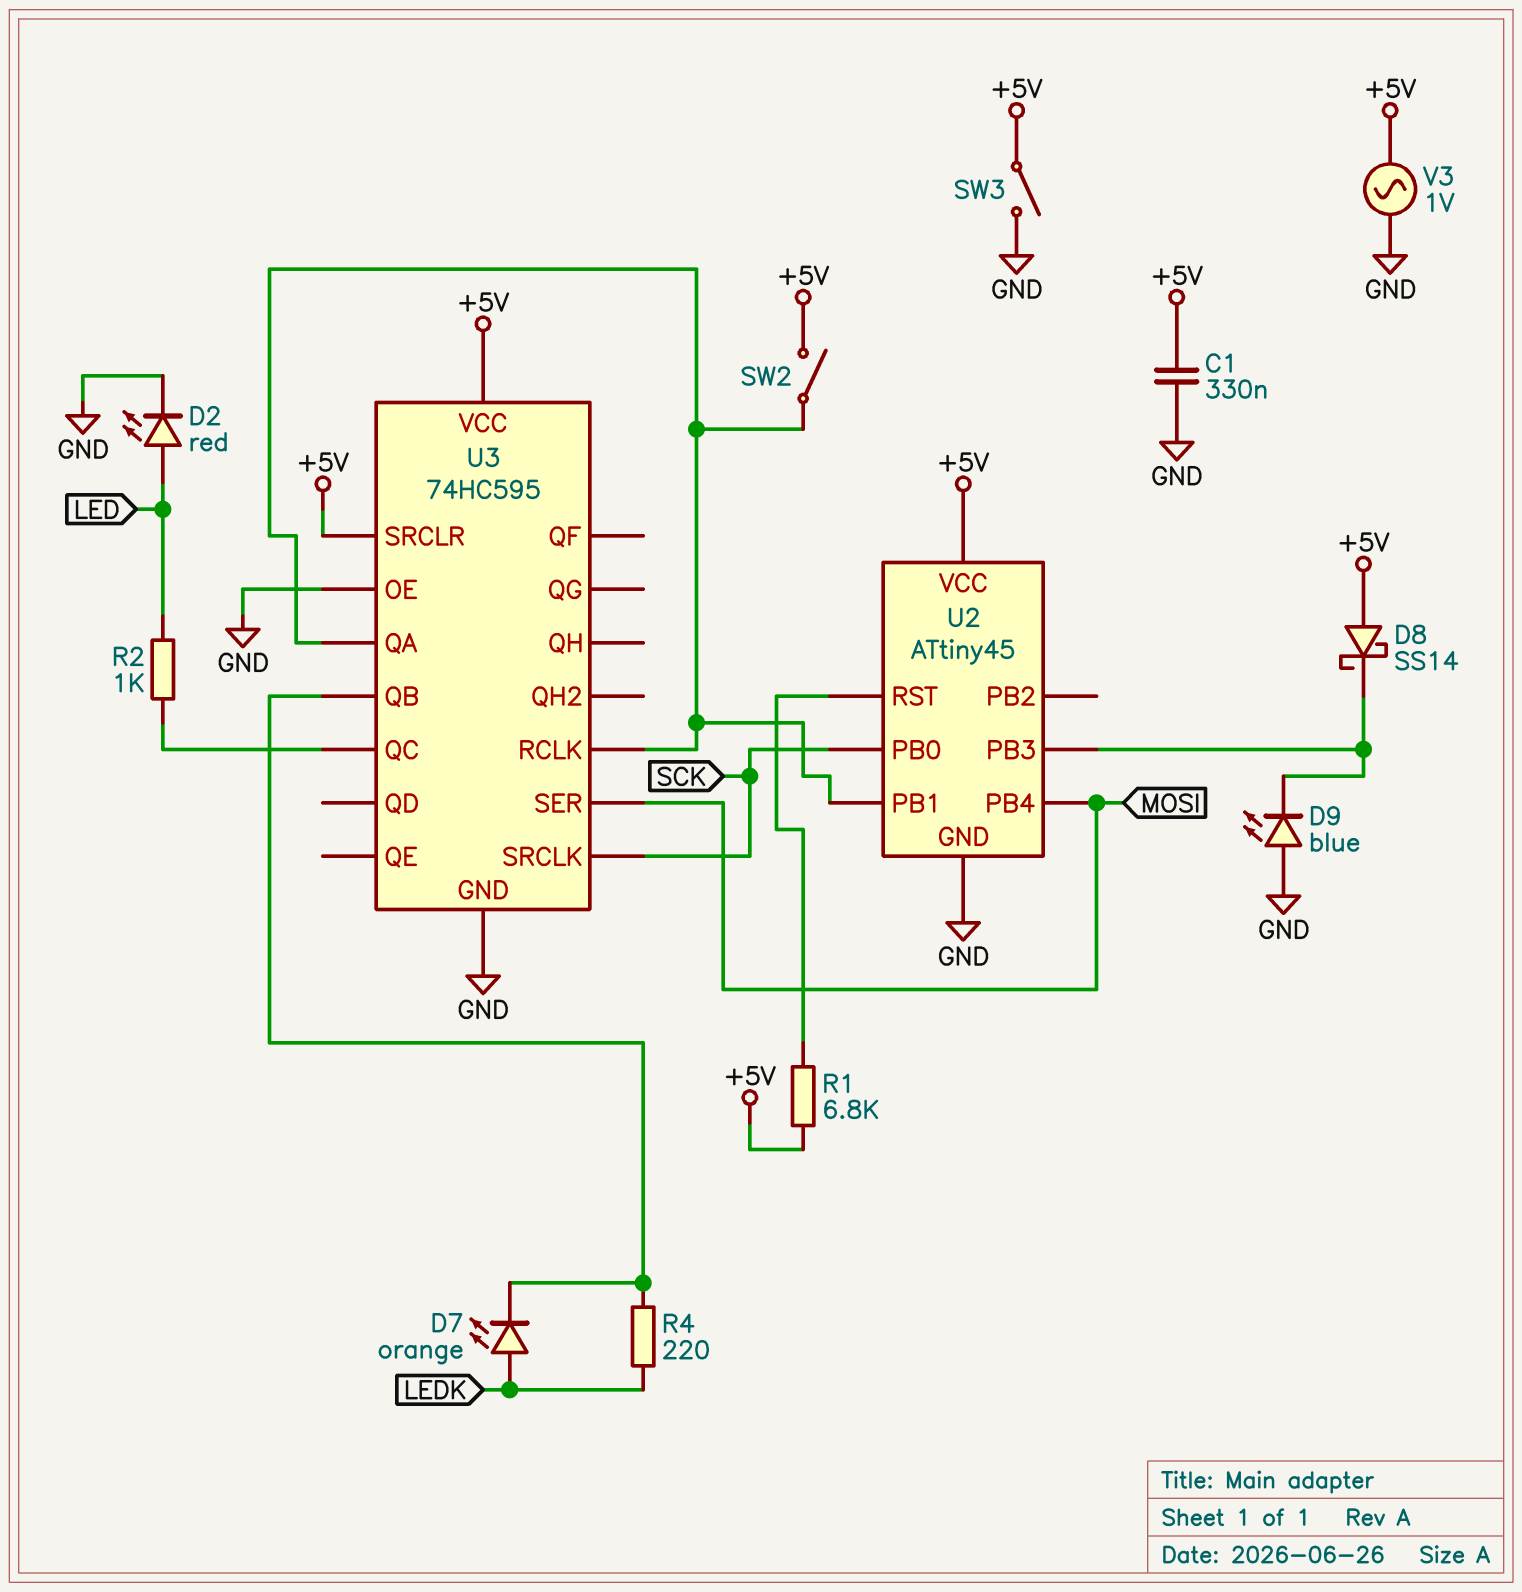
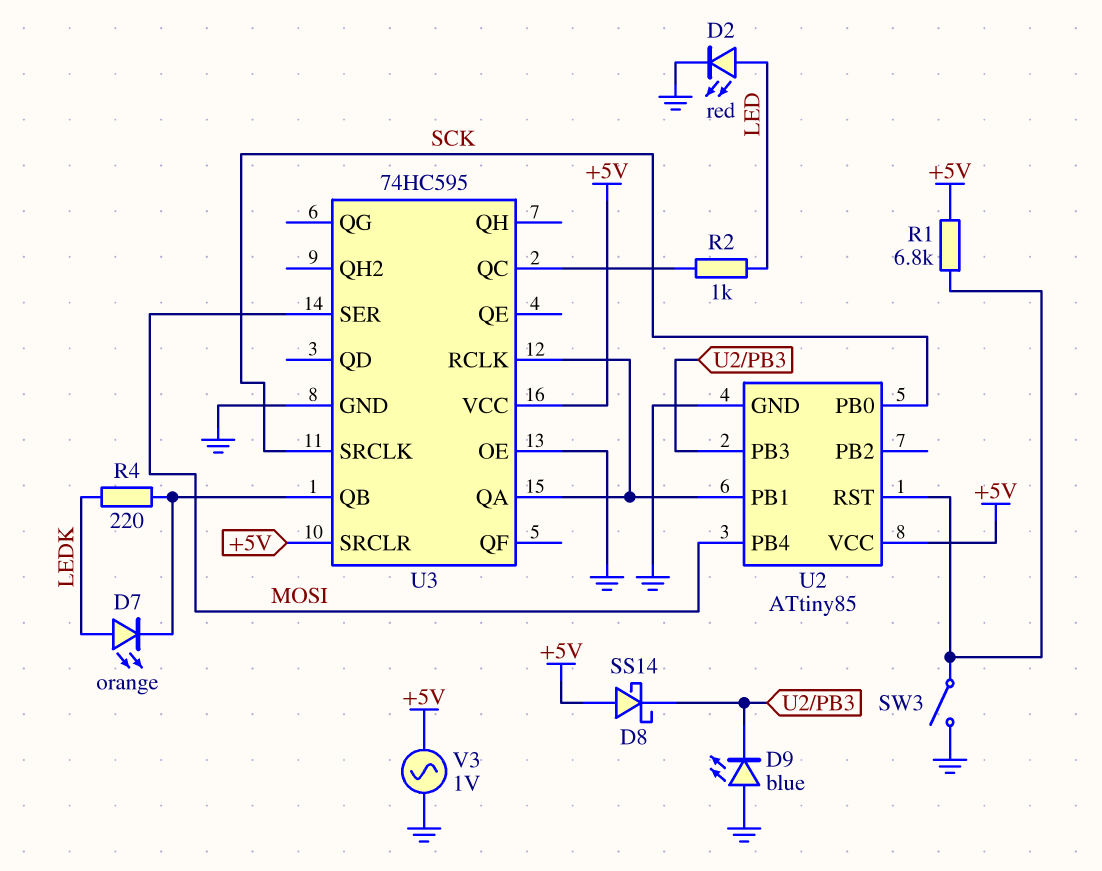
C1: 330nF (+5V, GND) -> none
SW2: switch (+5V, U2/PB1) -> none
SW3: switch (+5V, GND) -> switch (GND, U2/RST)
U2: ATtiny45 -> ATtiny85

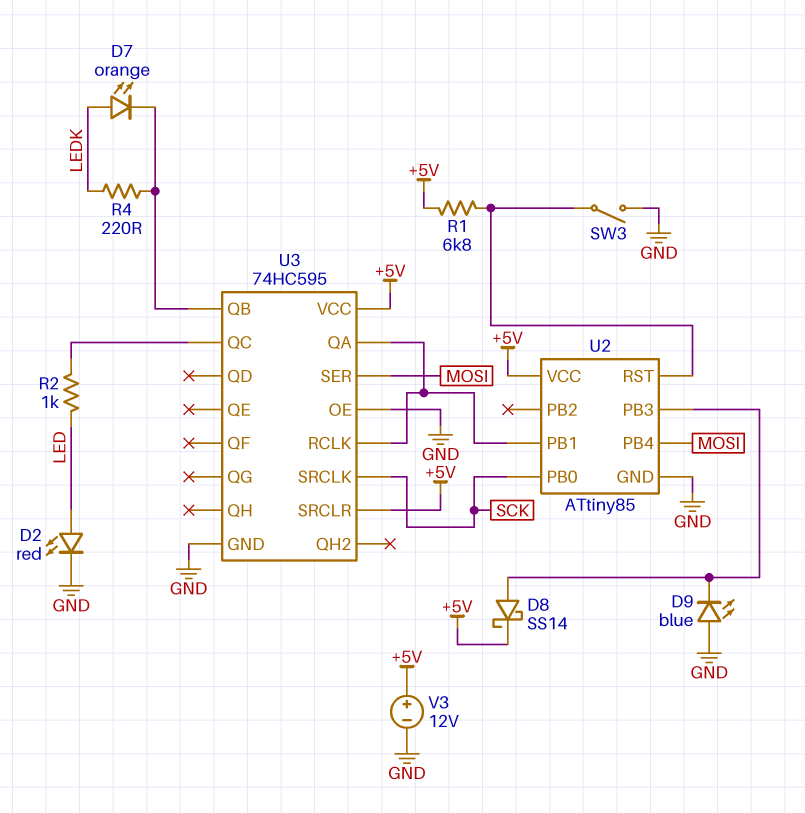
D8: schottky SS14 (A +5V, K U2/PB3) -> schottky SS14 (A U2/PB3, K +5V)
V3: AC 1V (+5V, GND) -> 12V (plus +5V, minus GND)

